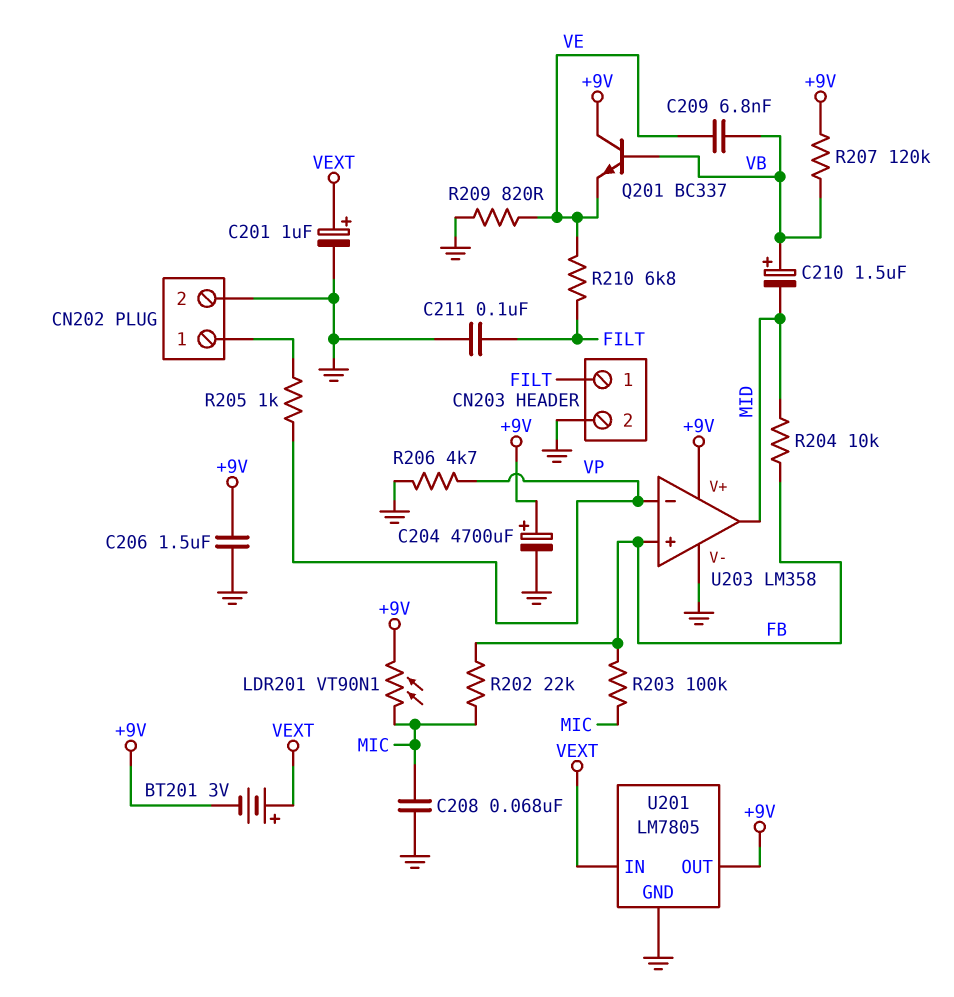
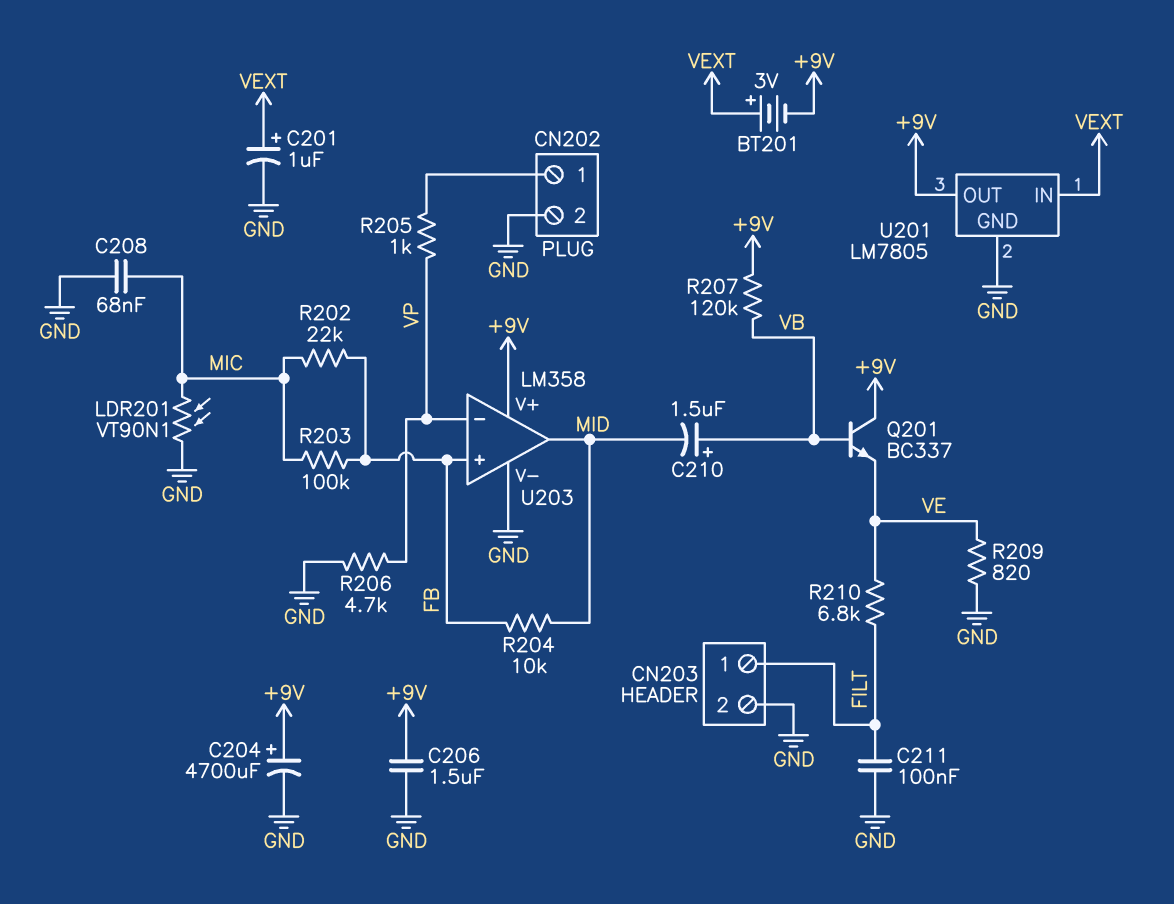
C209: 6.8nF (VB, VE) -> none
LDR201: VT90N1 (+9V, MIC) -> VT90N1 (GND, MIC)

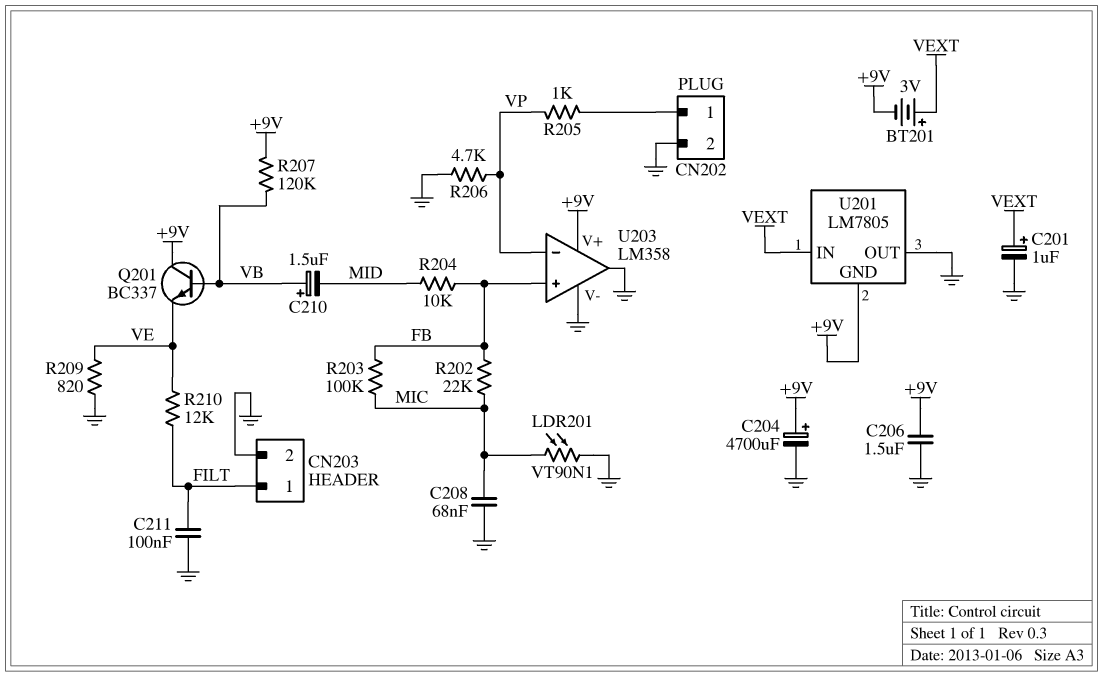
R210: 6.8k (FILT, VE) -> 12k (FILT, VE)
U201 pin GND: GND -> +9V
U201 pin OUT: +9V -> GND
U203 pin out: MID -> GND

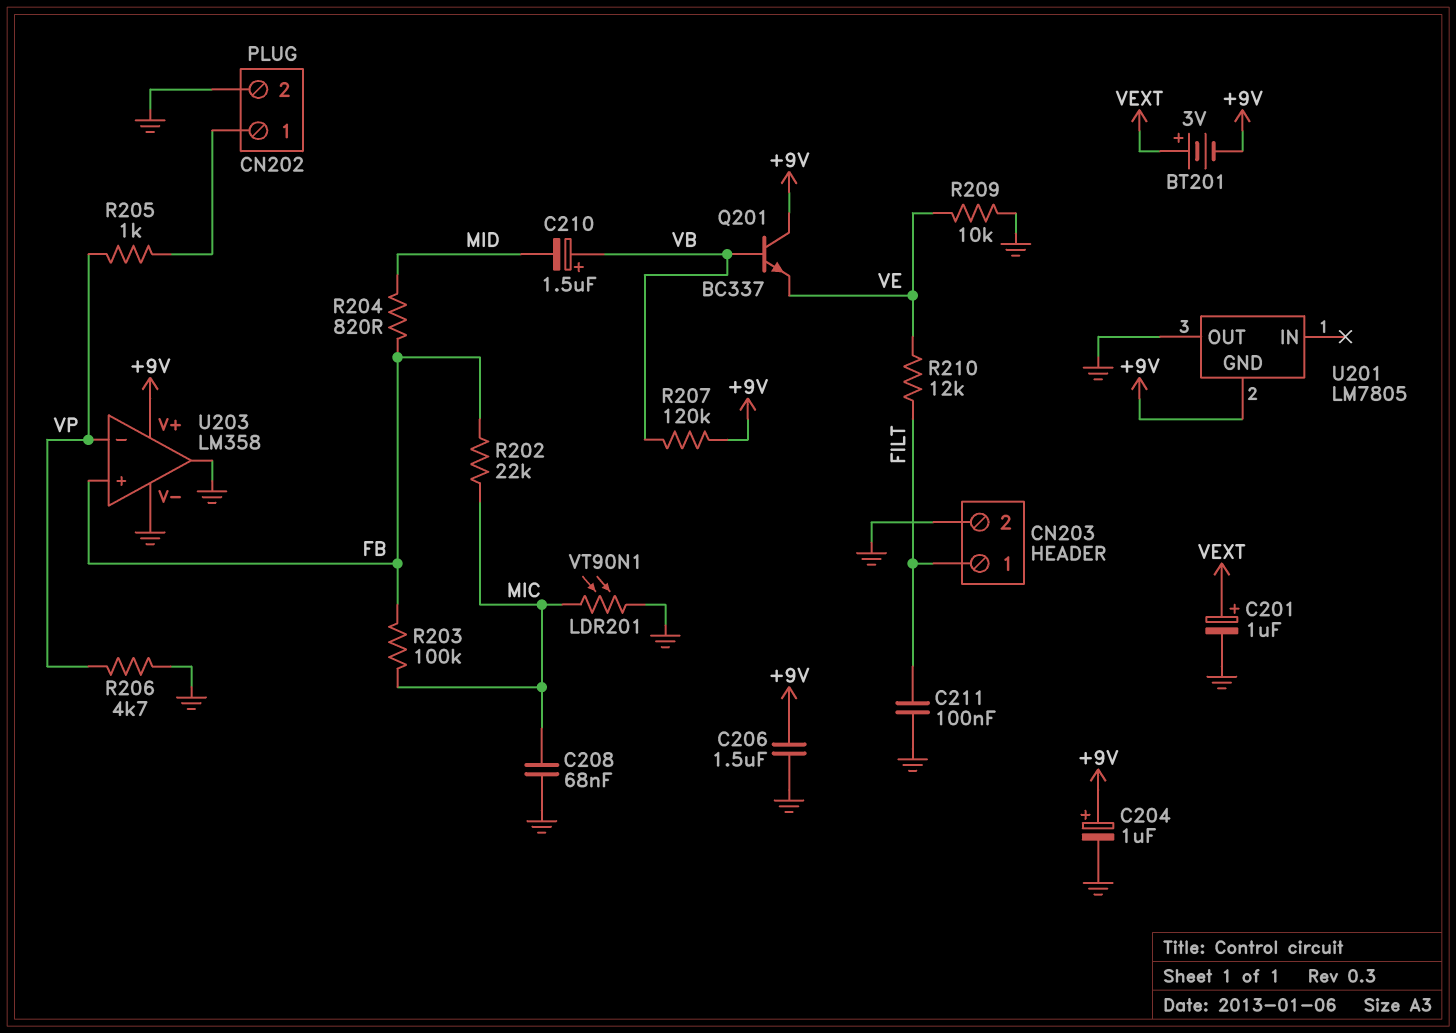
C204: 4700uF (plus +9V, minus GND) -> 1uF (plus +9V, minus GND)
R204: 10k (FB, MID) -> 820 (FB, MID)
R209: 820 (GND, VE) -> 10k (GND, VE)
U201 pin IN: VEXT -> none

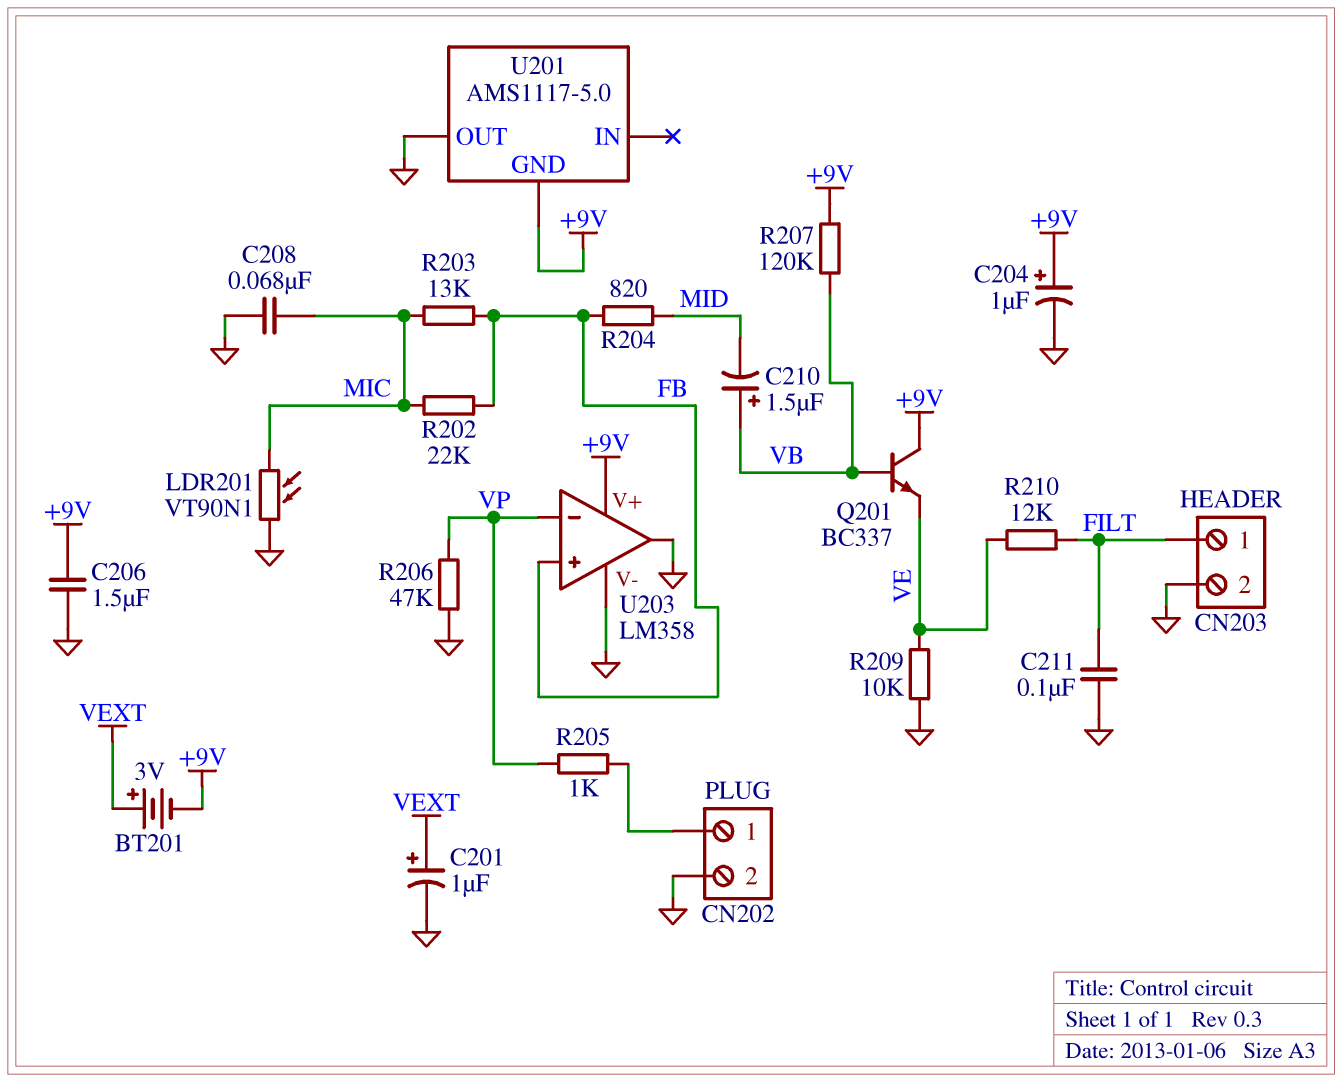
R203: 100k (FB, MIC) -> 13k (FB, MIC)
R206: 4.7k (GND, VP) -> 47k (GND, VP)
U201: LM7805 -> AMS1117-5.0

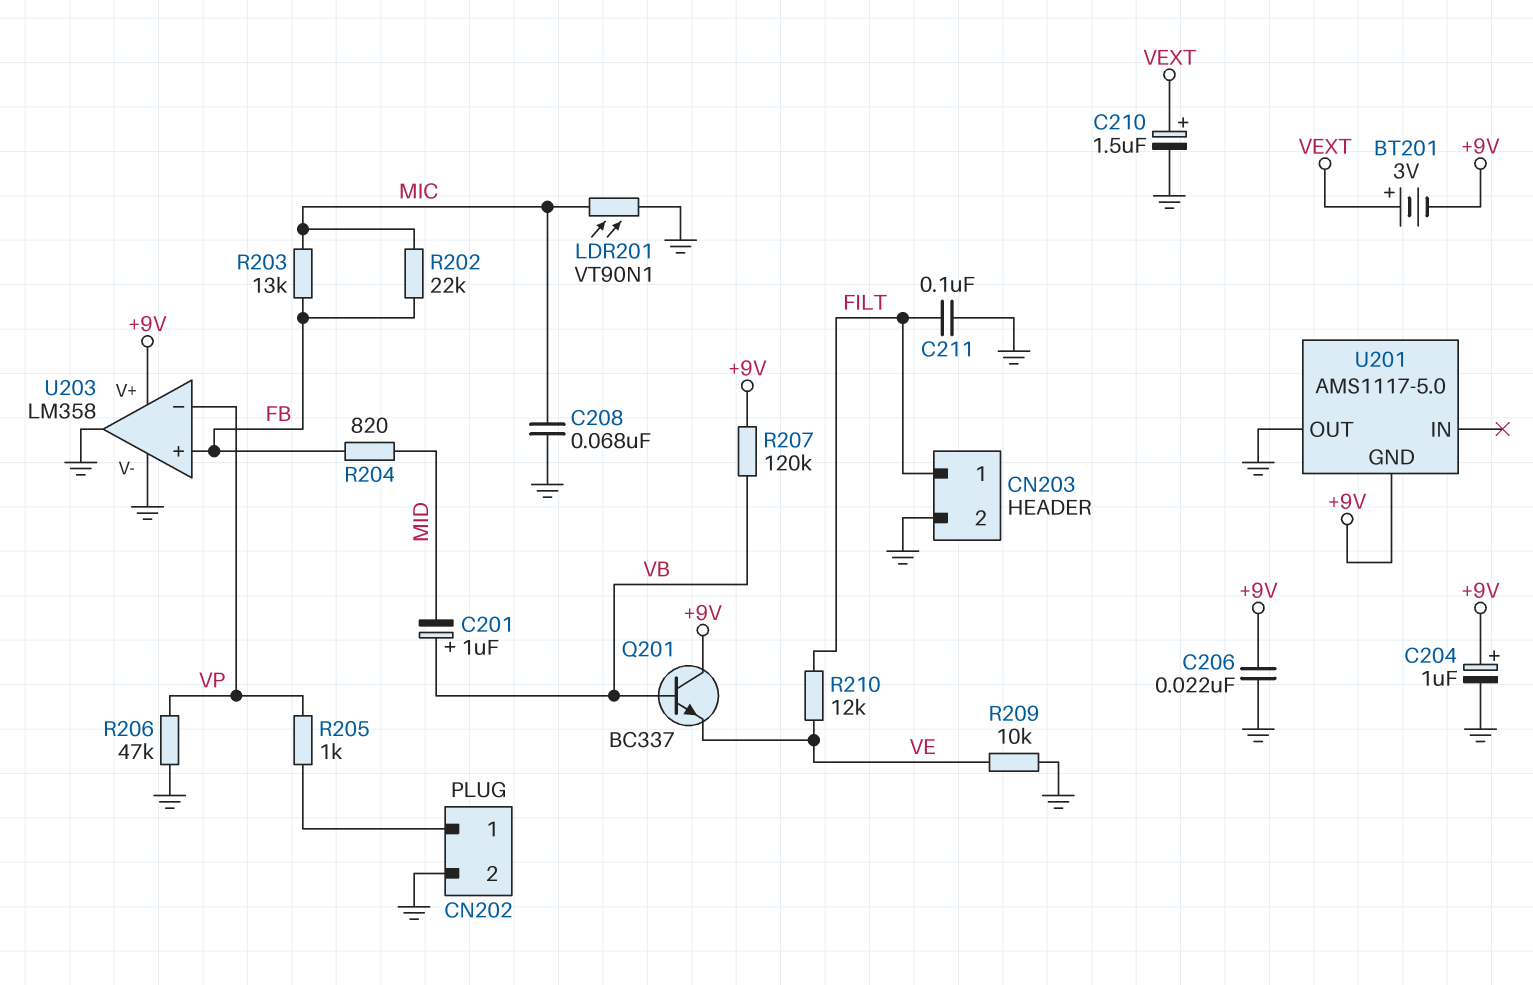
C201: 1uF (plus VEXT, minus GND) -> 1uF (plus VB, minus MID)
C206: 1.5uF (+9V, GND) -> 22nF (+9V, GND)
C210: 1.5uF (plus VB, minus MID) -> 1.5uF (plus VEXT, minus GND)

